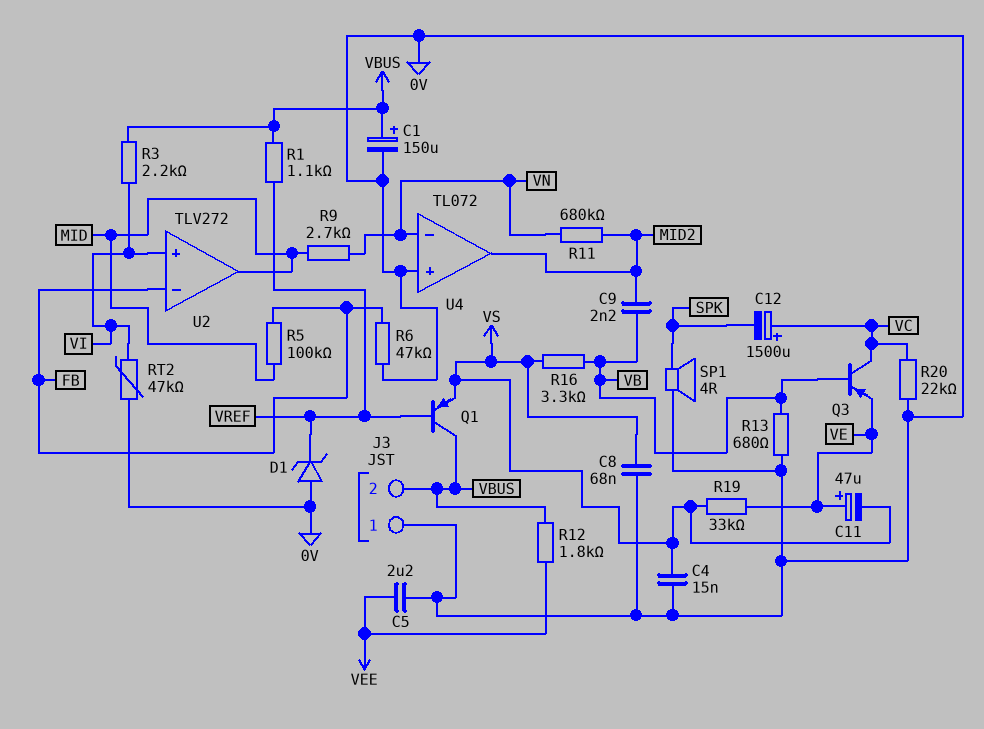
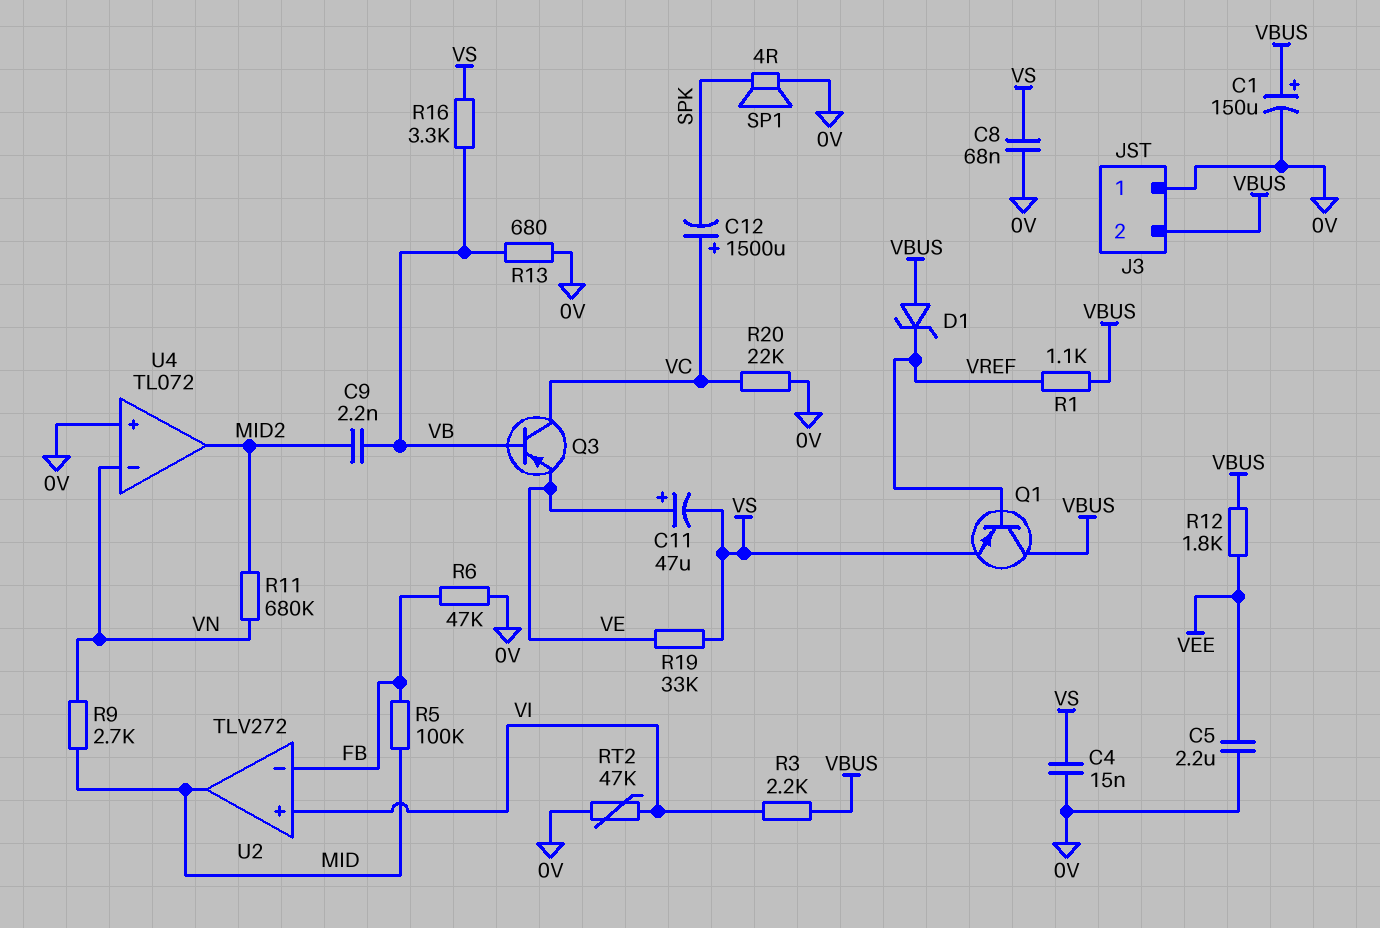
D1: zener (A 0V, K VREF) -> zener (A VBUS, K VREF)

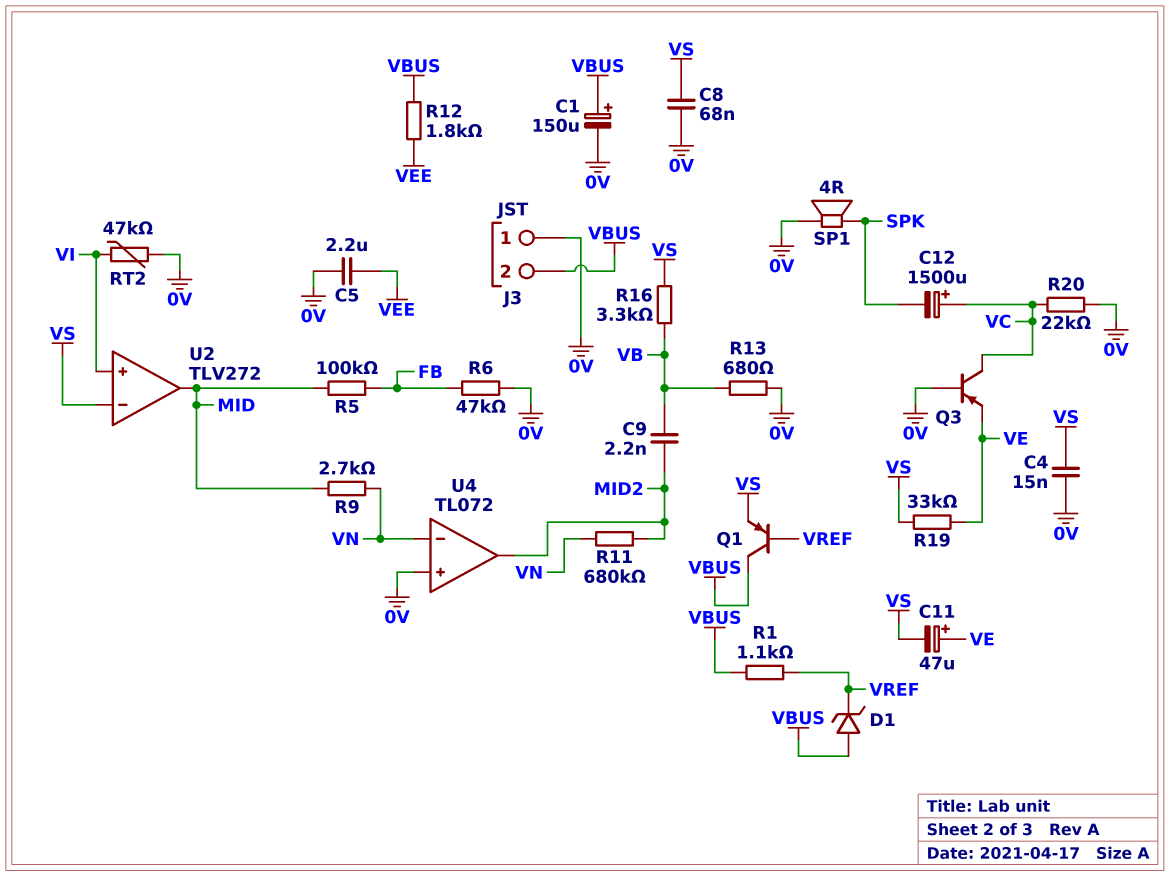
Q3: PNP (B VB, C VC, E VE) -> PNP (B 0V, C VC, E VE)
R3: 2.2k (VBUS, VI) -> none
U2 pin in-: FB -> VS

